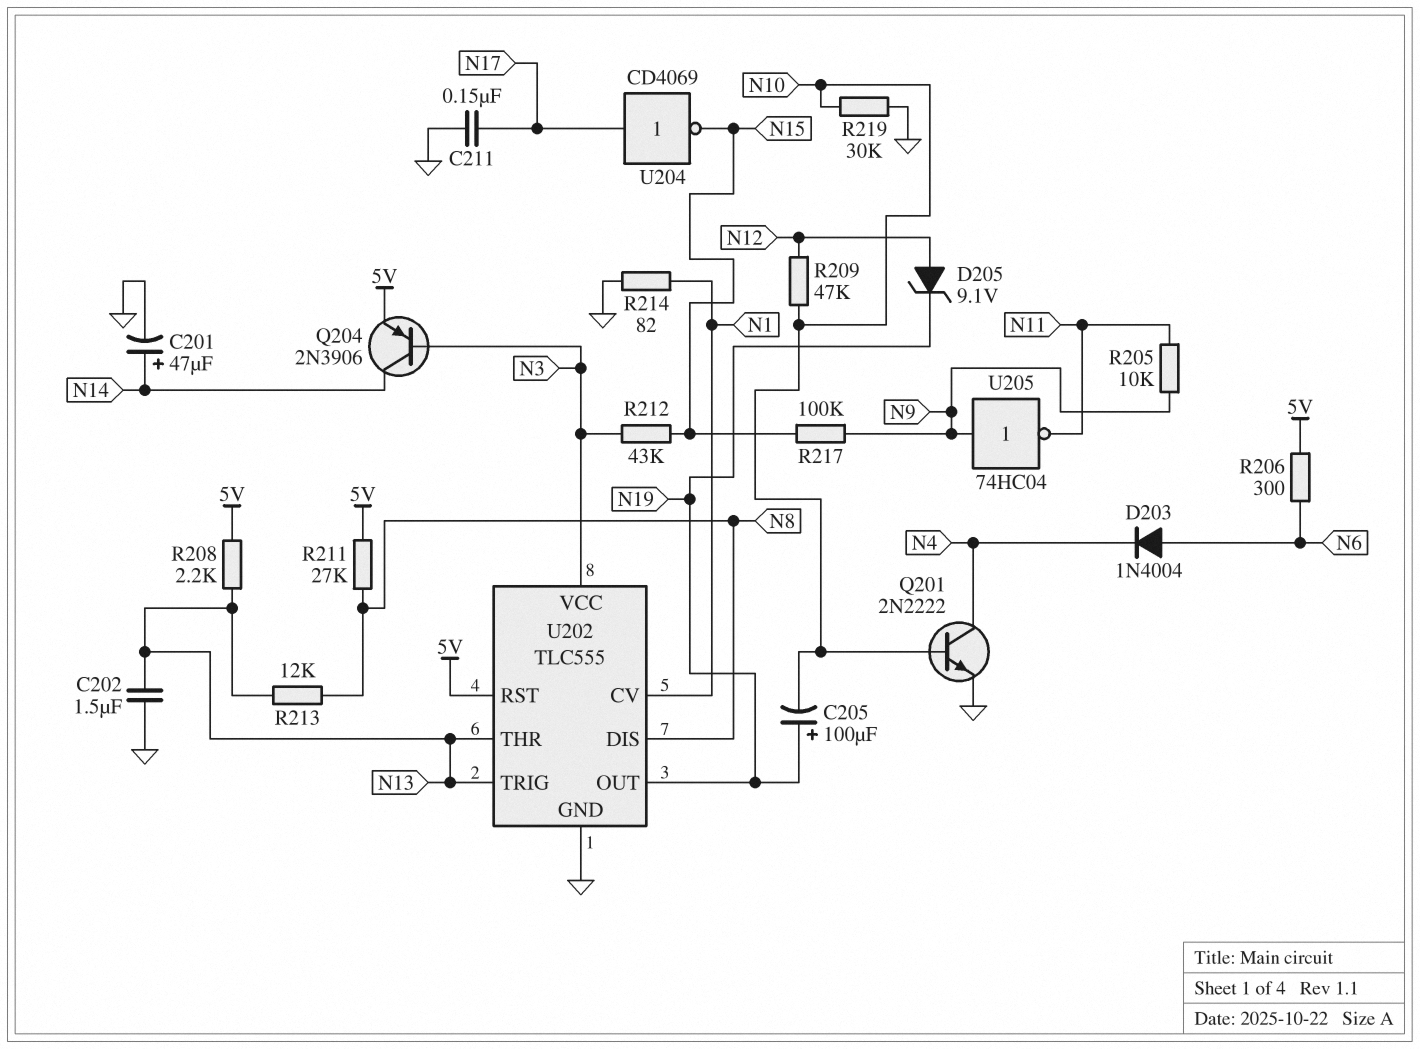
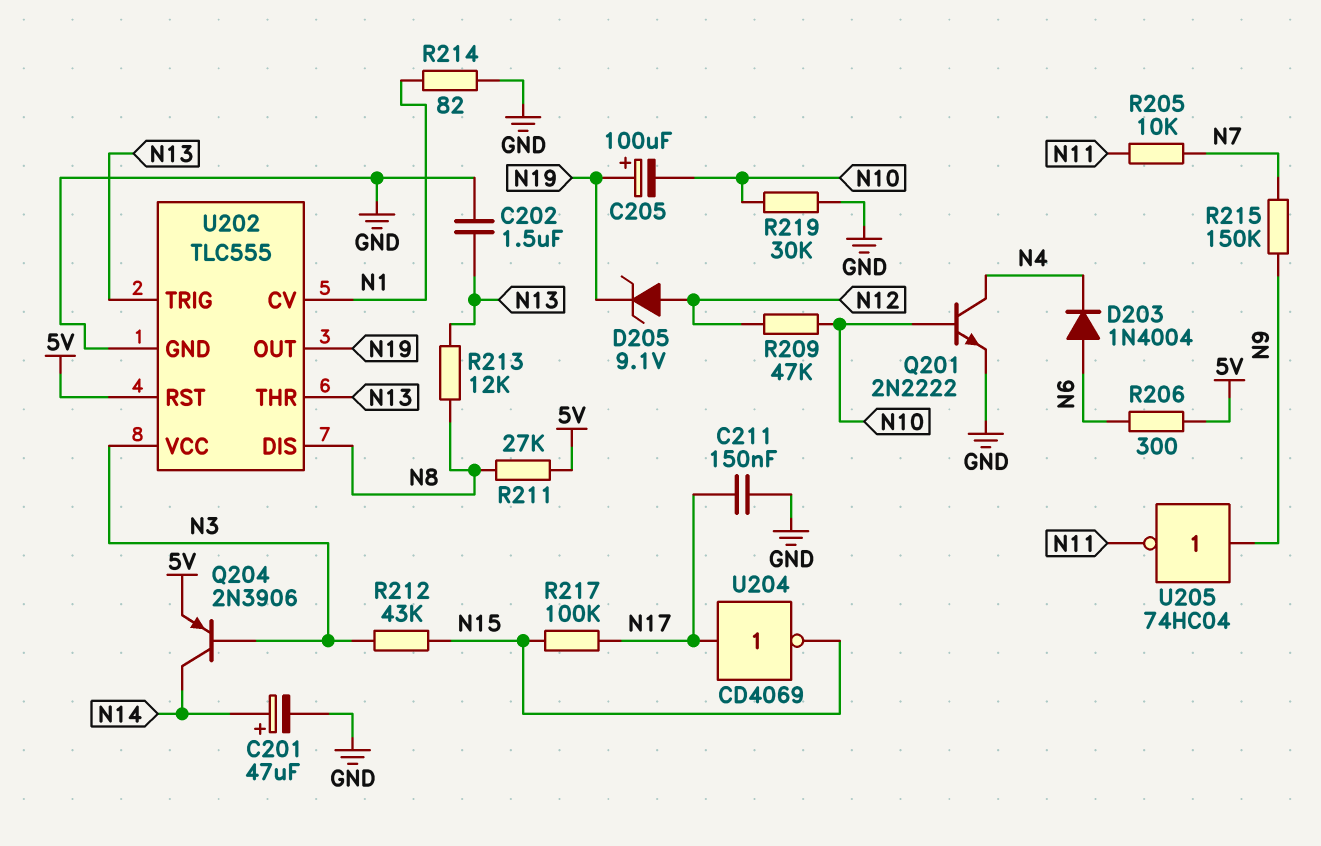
R205: 10k (N9, N11) -> 10k (N7, N11)
R208: 2.2k (5V, N13) -> none
R215: none -> 150k (N7, N9)
R217: 100k (N9, N15) -> 100k (N15, N17)

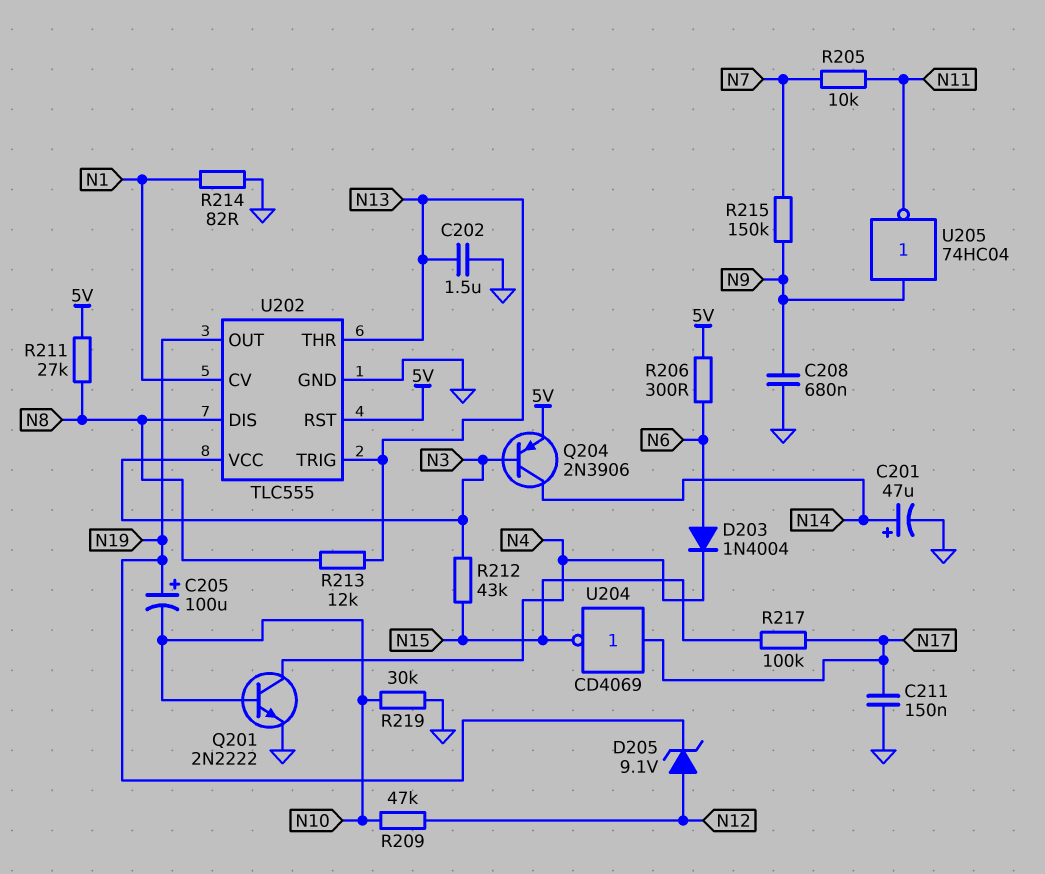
C208: none -> 680nF (GND, N9)

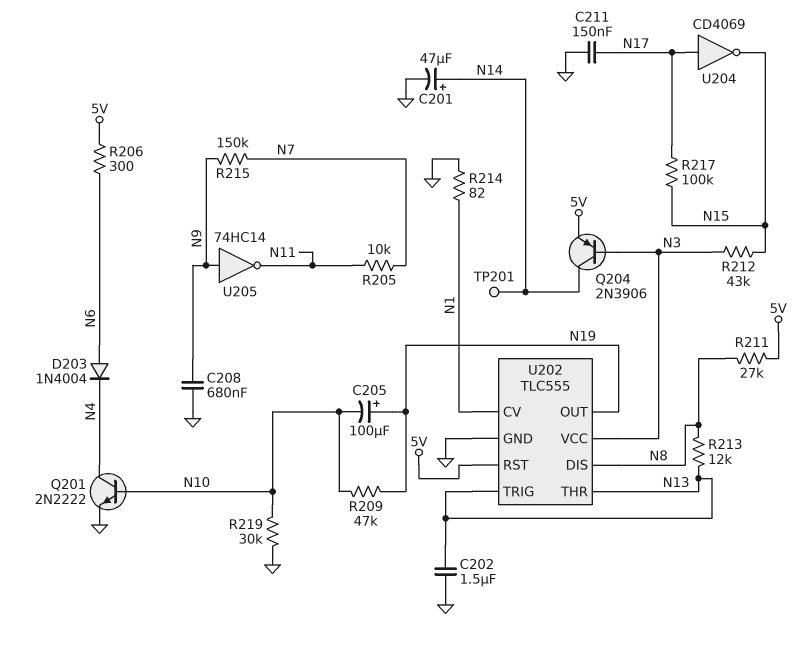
D205: zener 9.1V (A N12, K N19) -> none
R209: 47k (N10, N12) -> 47k (N10, N19)
TP201: none -> test point (N14)
U205: NOT 74HC04 (in N9, out N11) -> NOT 74HC14 (in N9, out N11)

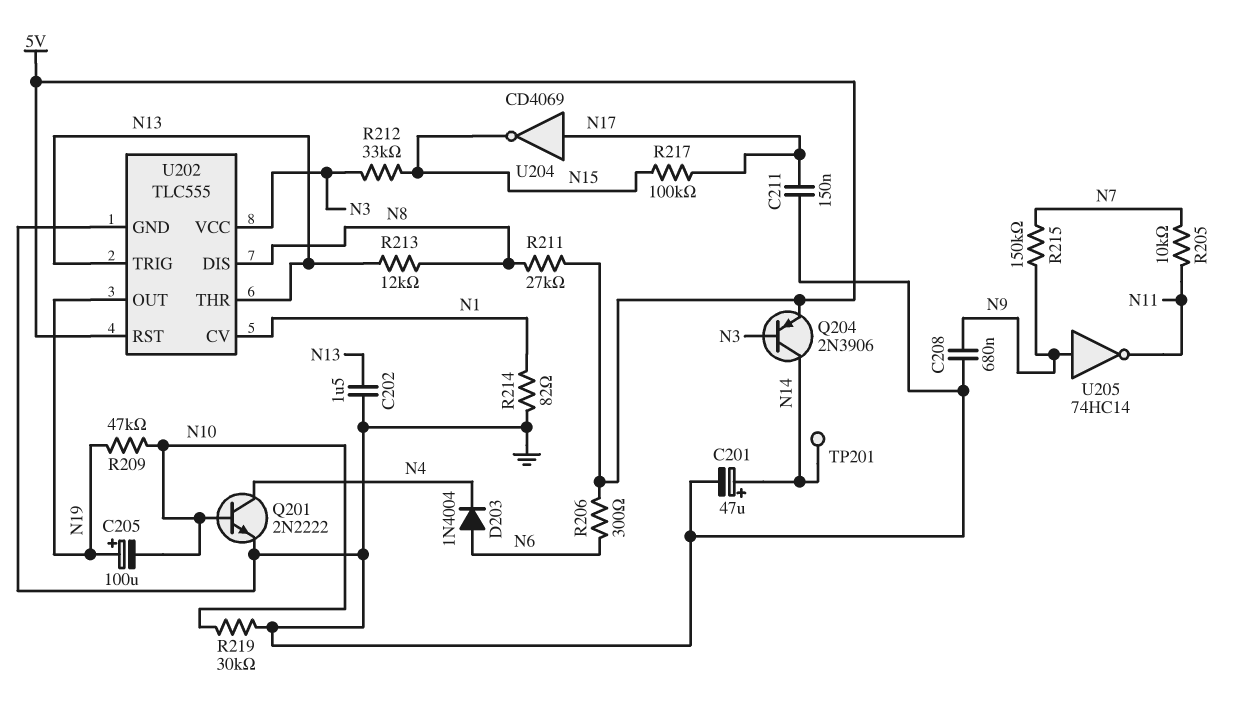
R212: 43k (N3, N15) -> 33k (N3, N15)

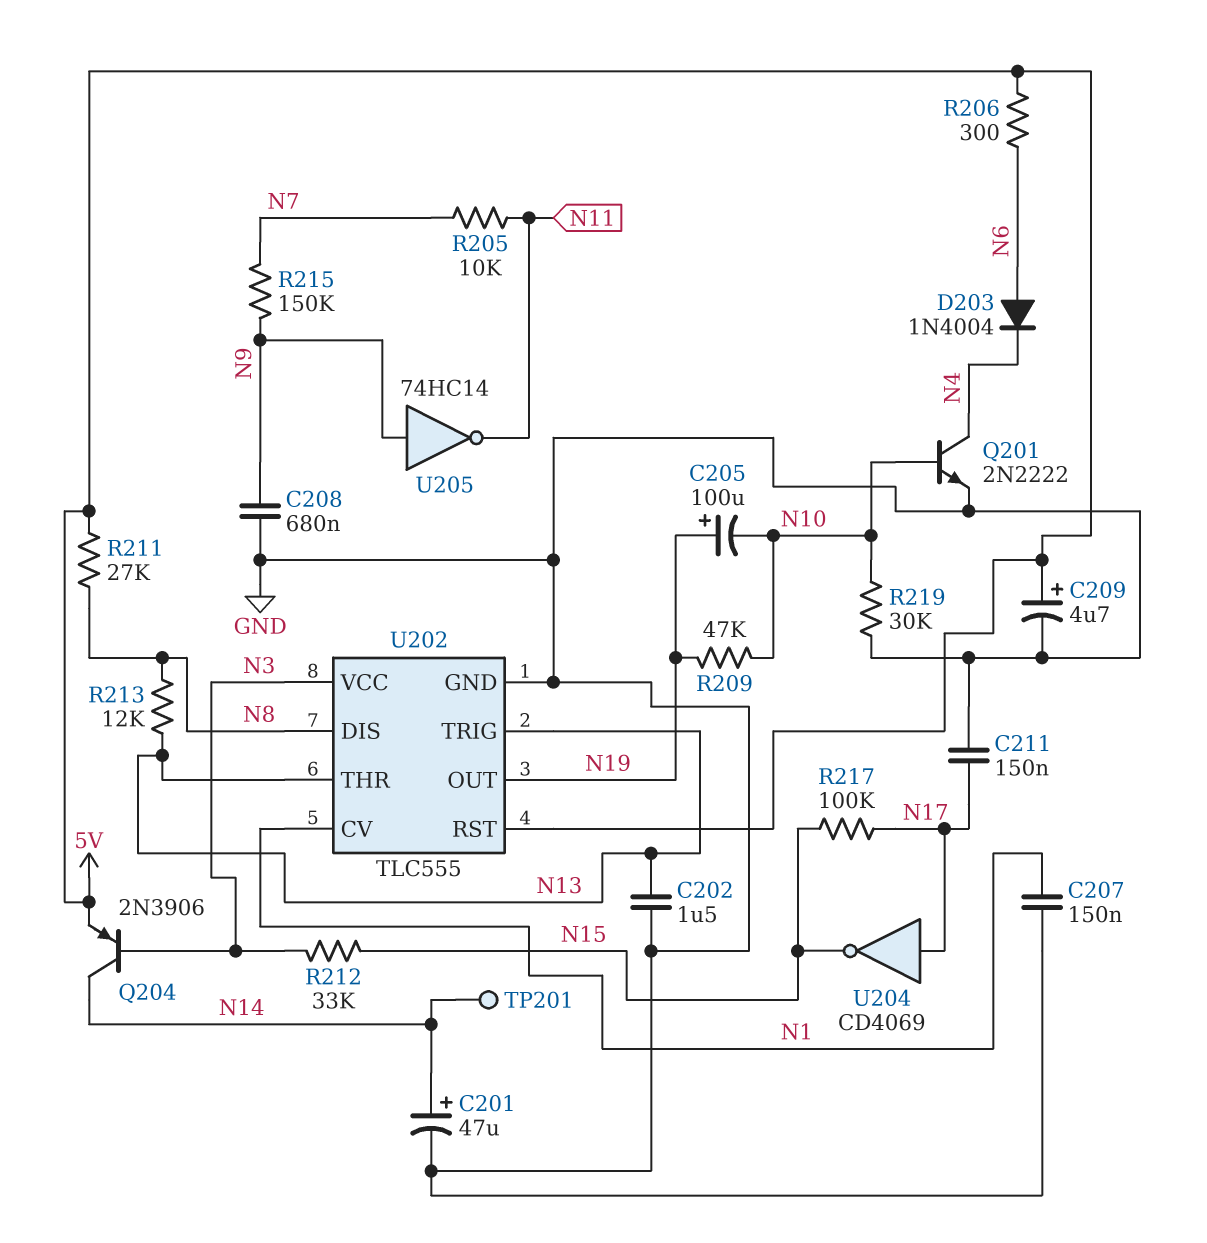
C207: none -> 150nF (GND, N1)
C209: none -> 4.7uF (plus 5V, minus GND)
R214: 82 (GND, N1) -> none

